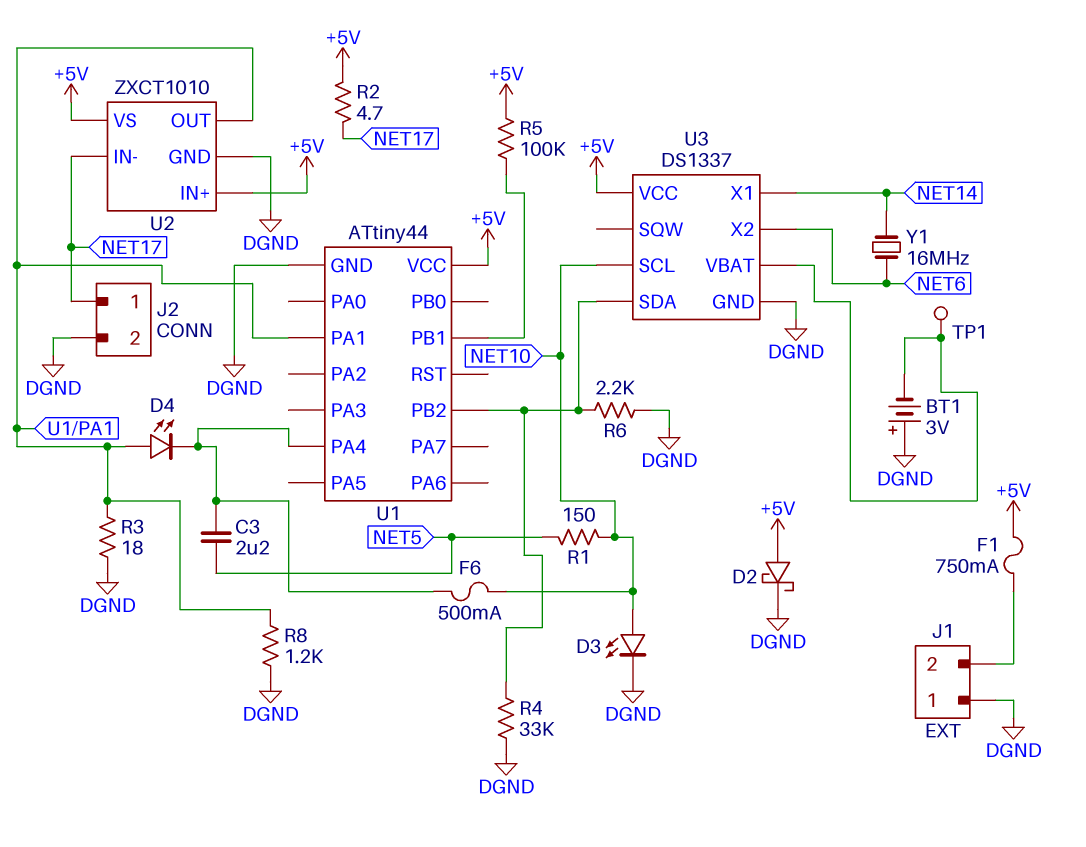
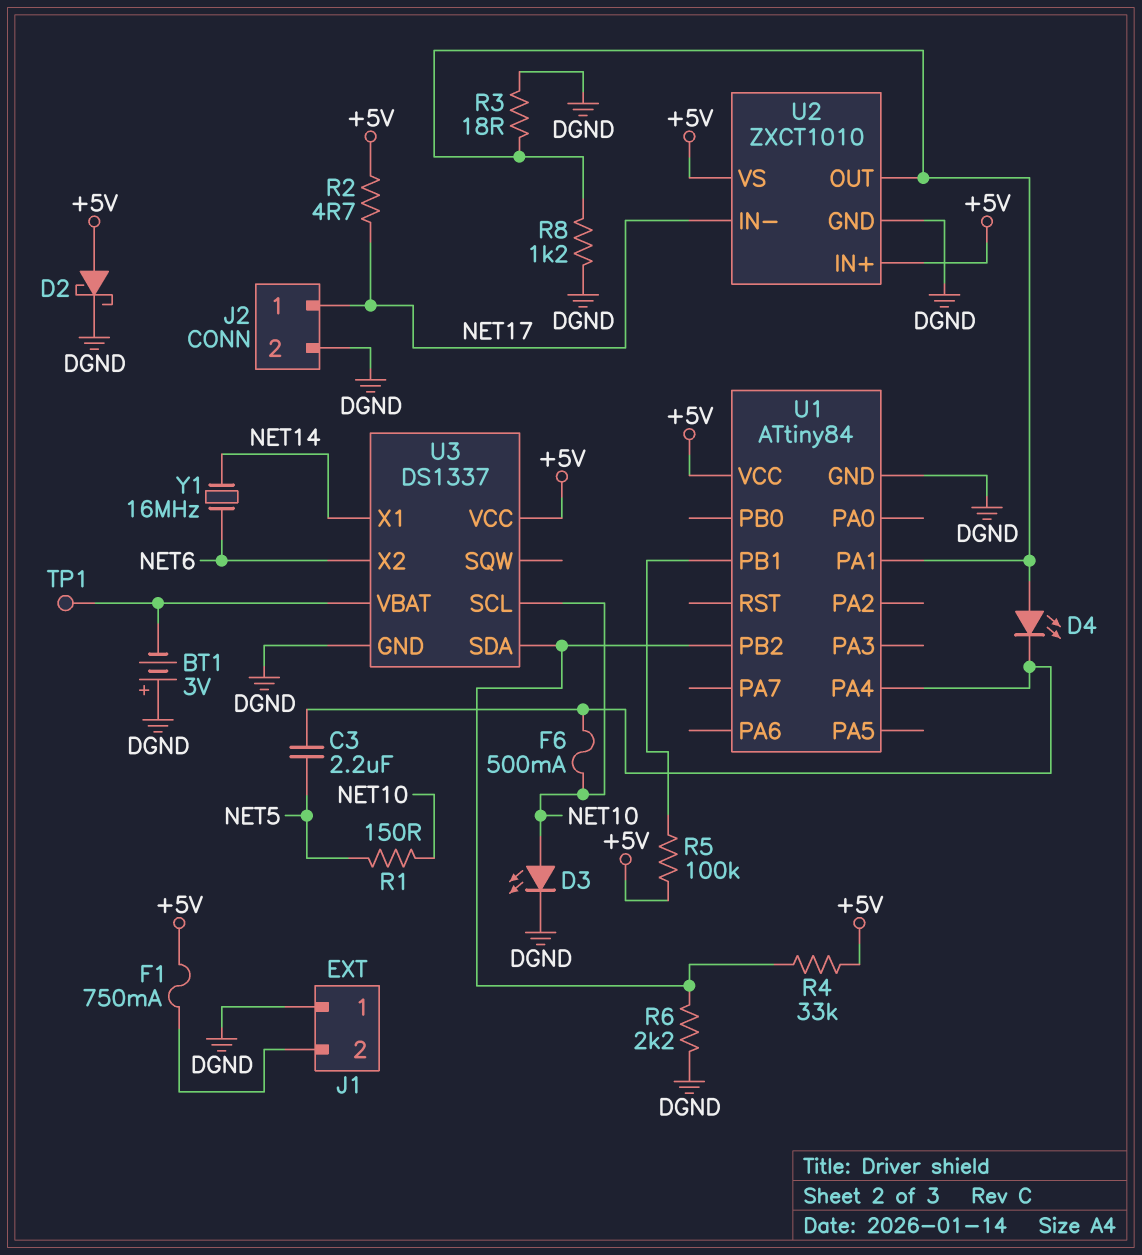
R4: 33k (DGND, U1/PB2) -> 33k (+5V, U1/PB2)
U1: ATtiny44 -> ATtiny84

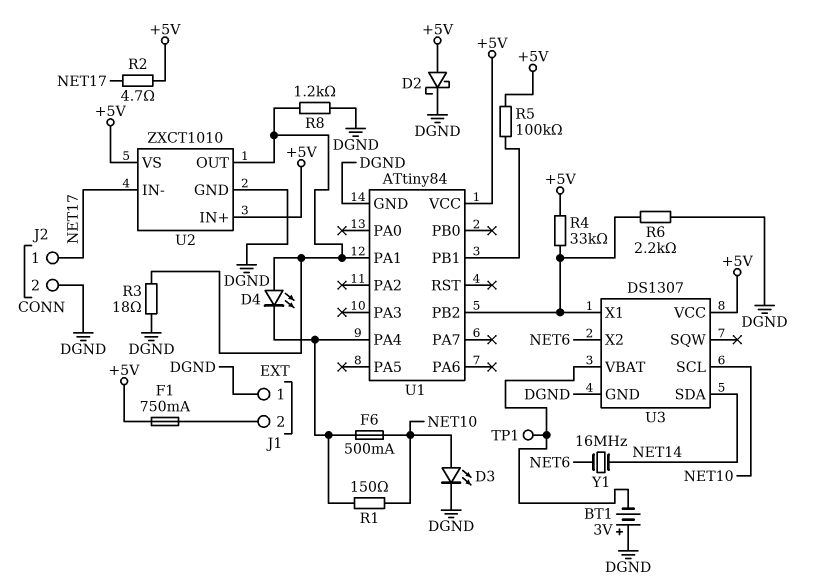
C3: 2.2uF (NET5, U1/PA4) -> none
R1: 150 (NET5, NET10) -> 150 (NET10, U1/PA4)
U3: DS1337 -> DS1307
U3 pin SDA: U1/PB2 -> NET14
U3 pin X1: NET14 -> U1/PB2

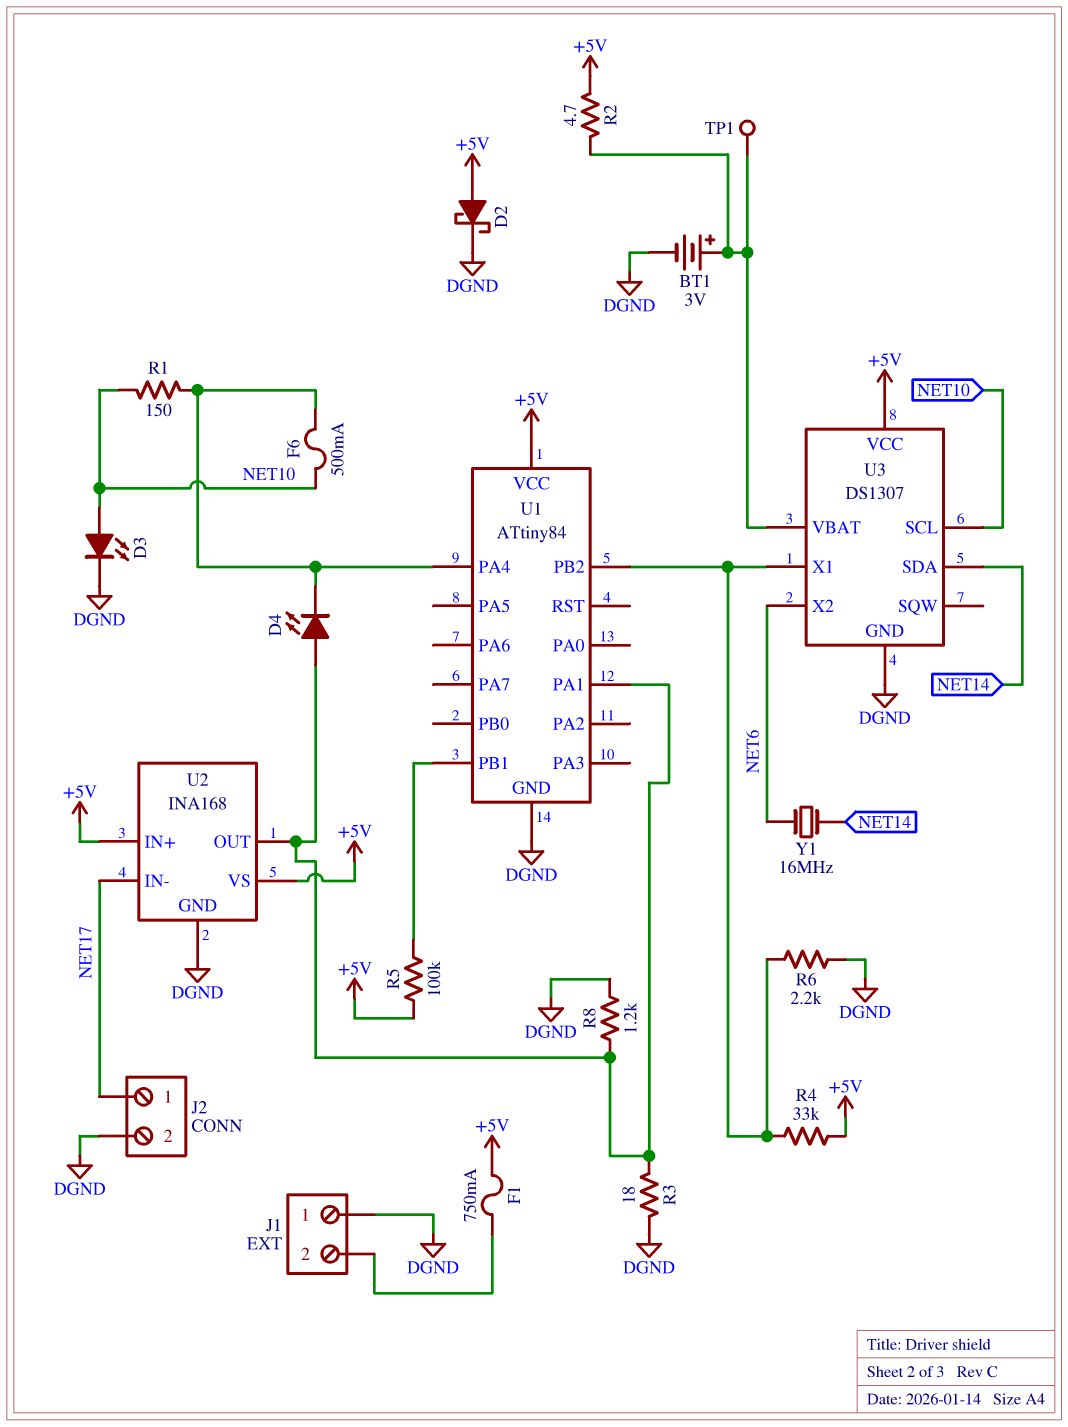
BT1: 3V (plus DGND, minus U3/VBAT) -> 3V (plus U3/VBAT, minus DGND)
R2: 4.7 (+5V, NET17) -> 4.7 (+5V, U3/VBAT)
U2: ZXCT1010 -> INA168

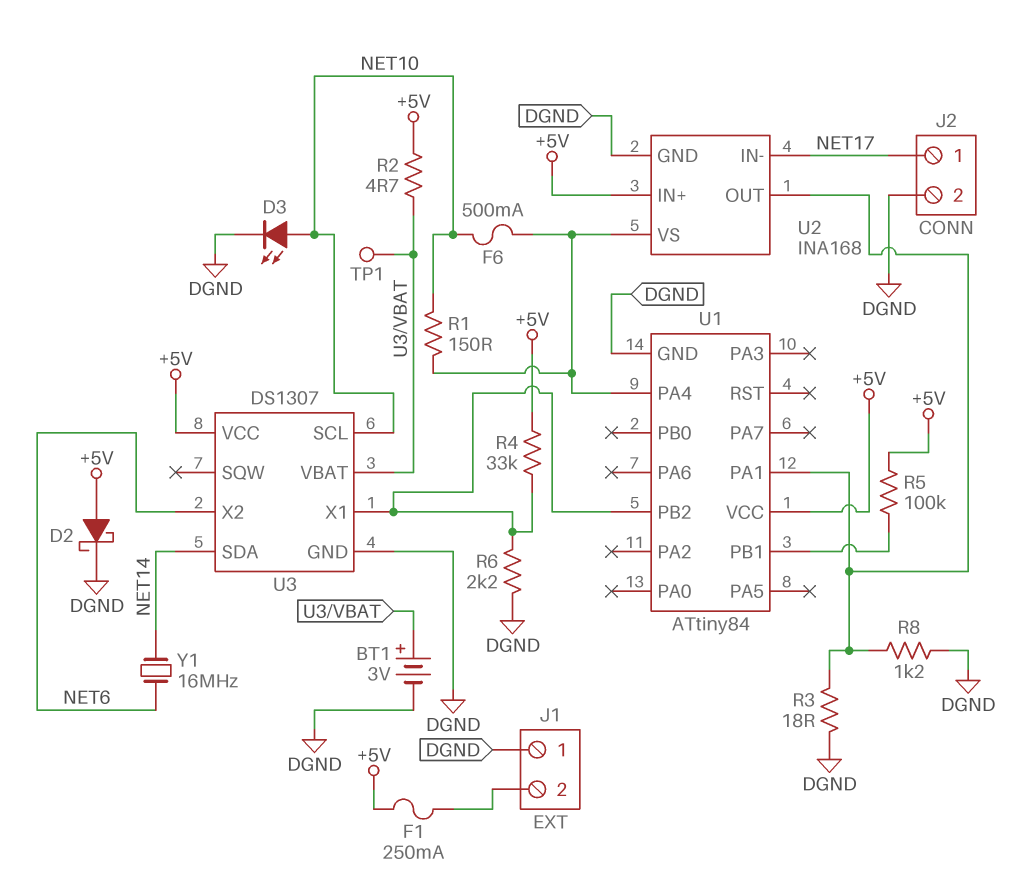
D4: LED (A U1/PA1, K U1/PA4) -> none
F1: 750mA (+5V, J1/2) -> 250mA (+5V, J1/2)
U2 pin VS: +5V -> U1/PA4

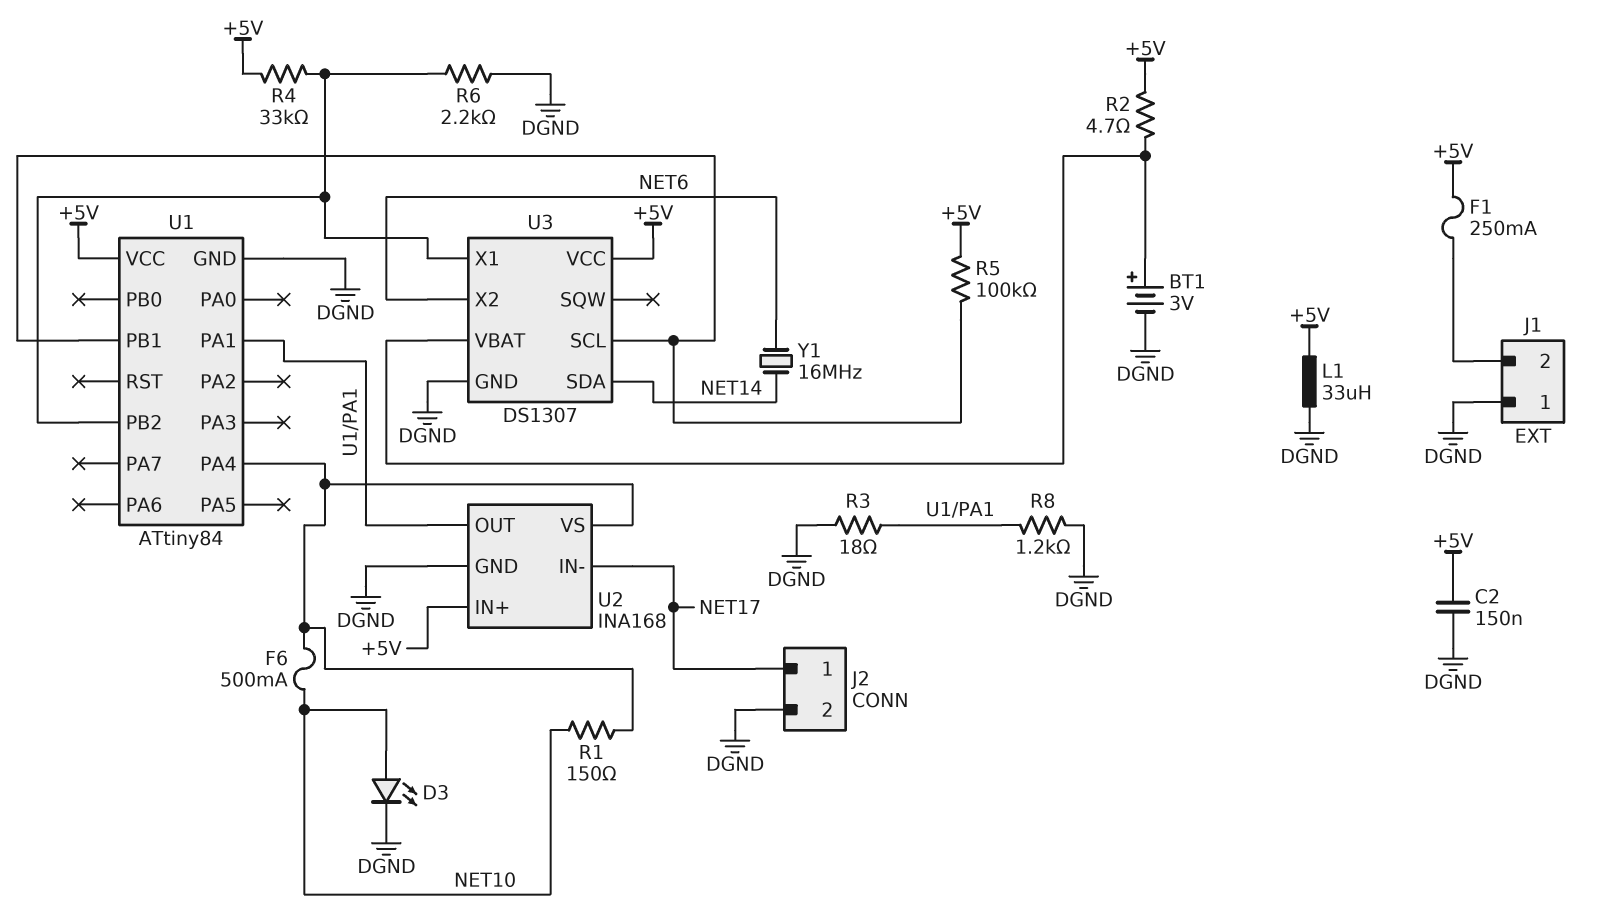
C2: none -> 150nF (+5V, DGND)
D2: schottky (A +5V, K DGND) -> none
L1: none -> 33uH (+5V, DGND)
TP1: test point (U3/VBAT) -> none
U3 pin SCL: NET10 -> U1/PB1

